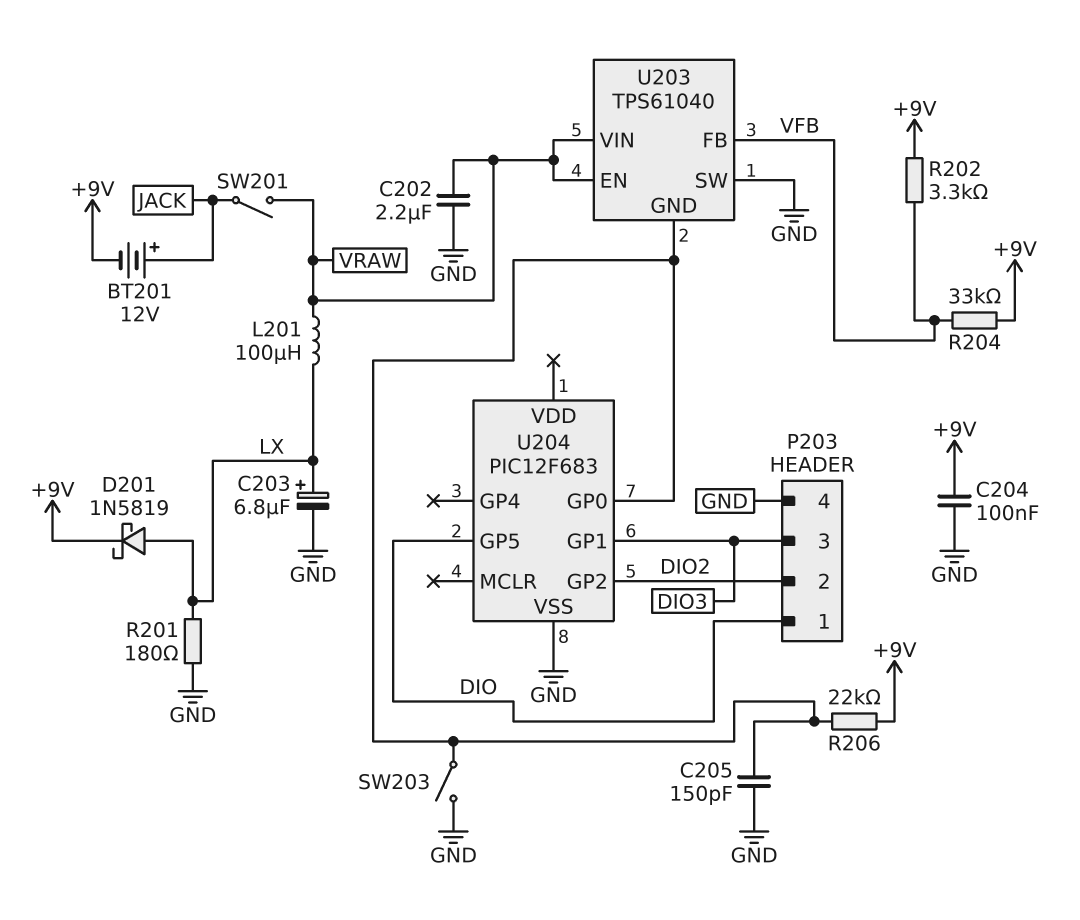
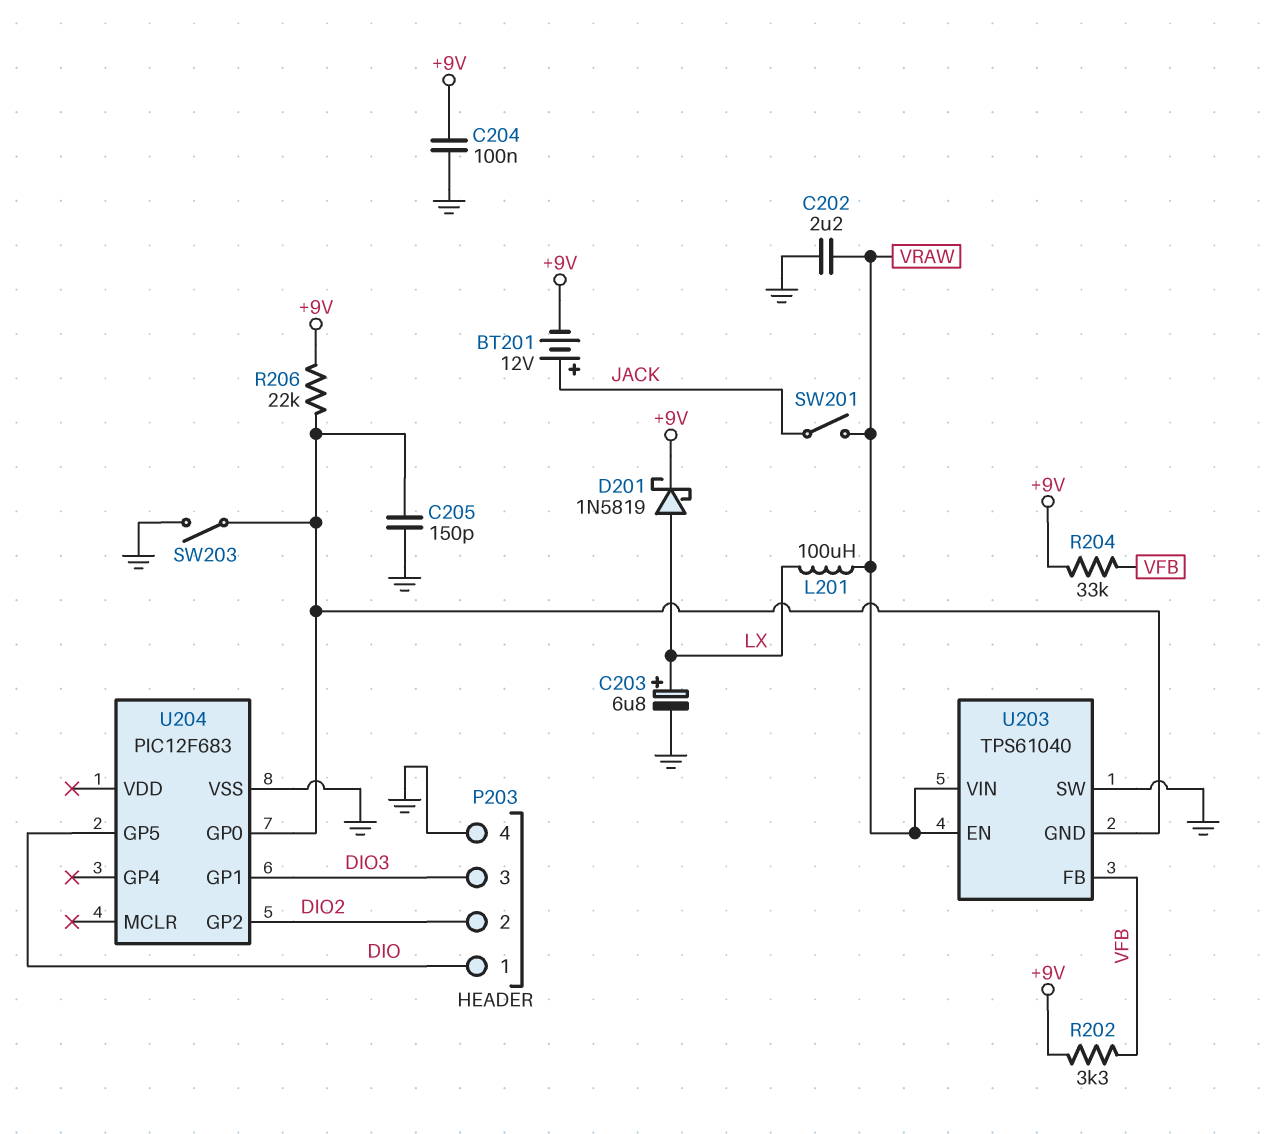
R201: 180 (GND, LX) -> none

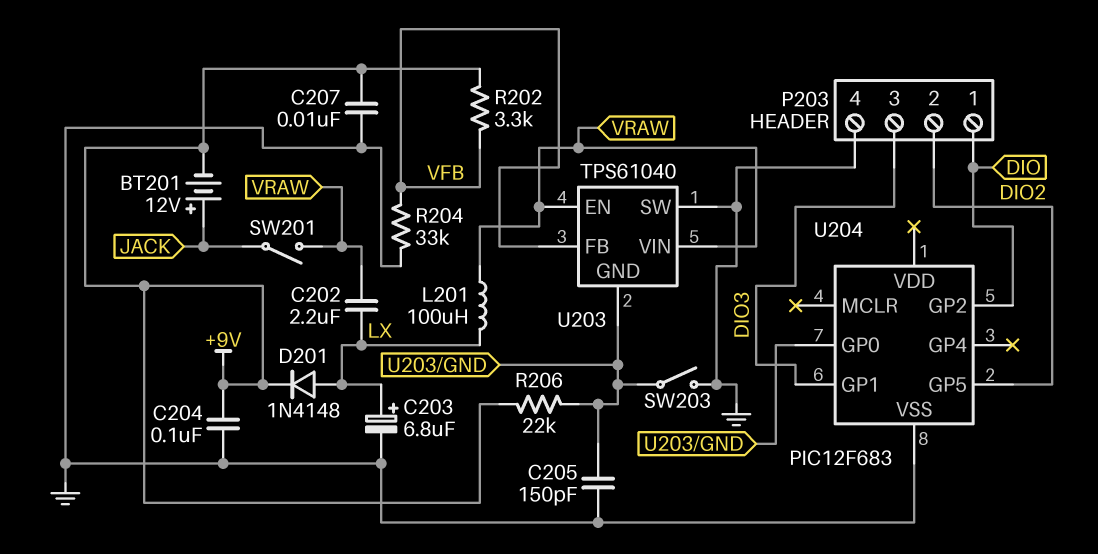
C202: 2.2uF (GND, VRAW) -> 2.2uF (LX, VRAW)
C207: none -> 10nF (+9V, GND)
D201: schottky 1N5819 (A LX, K +9V) -> diode 1N4148 (A LX, K +9V)
R204: 33k (+9V, VFB) -> 33k (GND, VFB)
U204 pin GP2: DIO2 -> DIO
U204 pin GP5: DIO -> DIO2

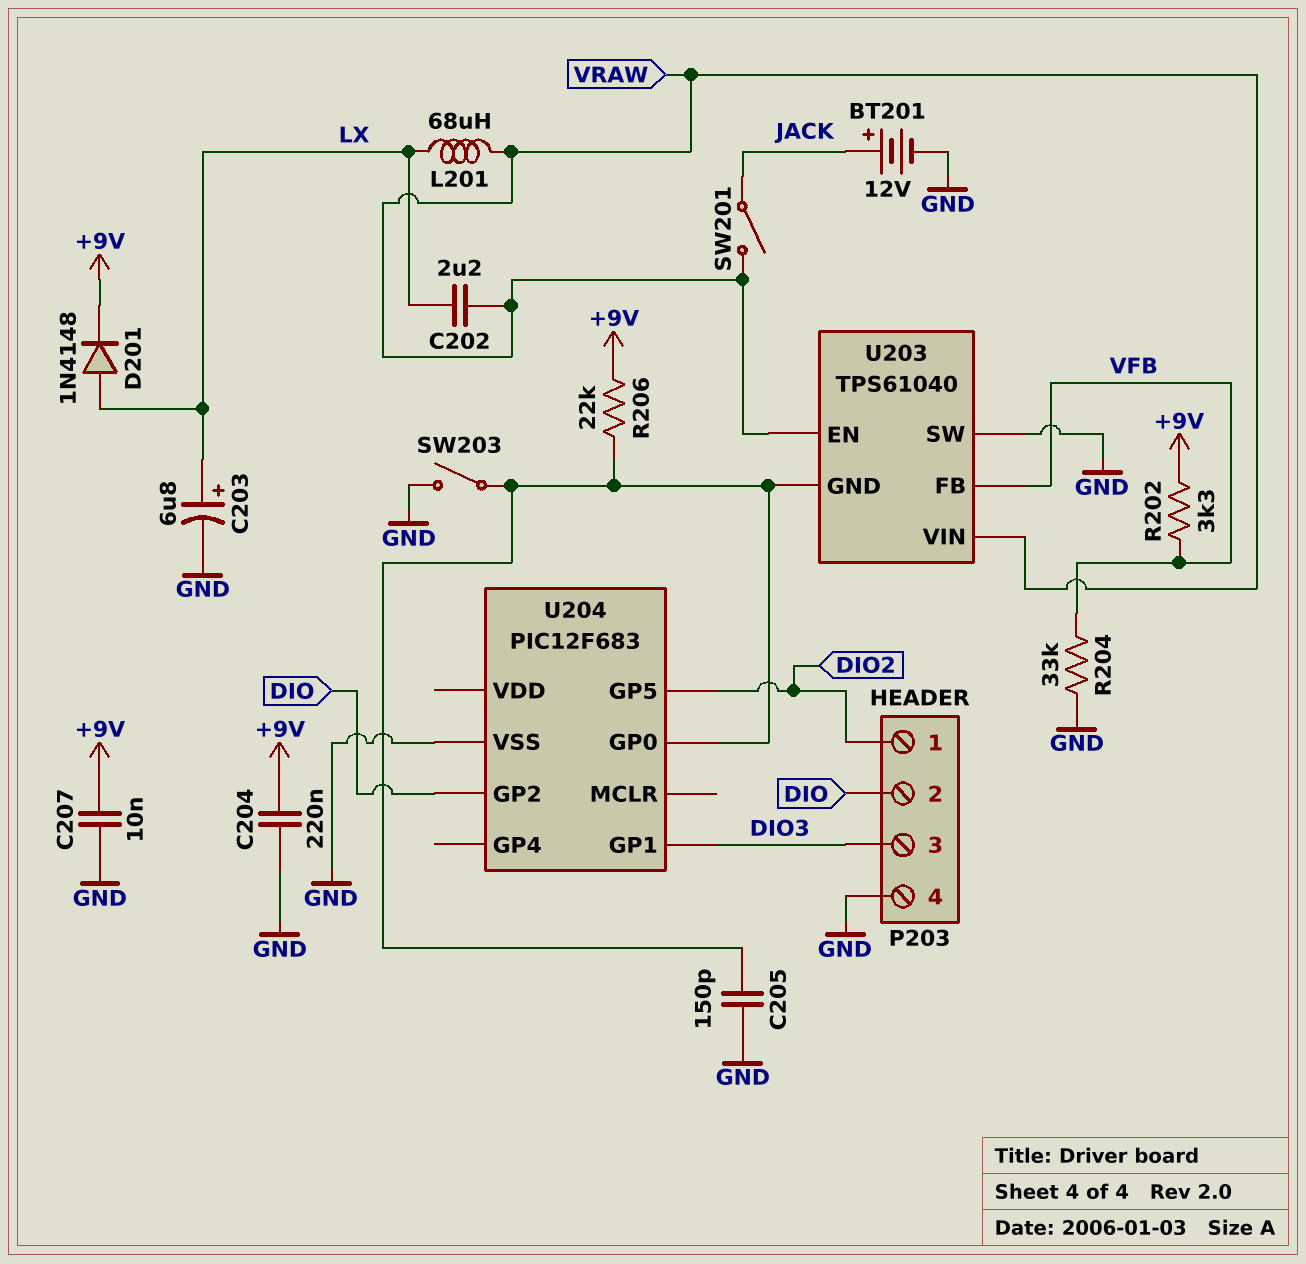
BT201: 12V (plus JACK, minus +9V) -> 12V (plus JACK, minus GND)
C204: 100nF (+9V, GND) -> 220nF (+9V, GND)
L201: 100uH (LX, VRAW) -> 68uH (LX, VRAW)
P203 pin 1: DIO -> DIO2
P203 pin 2: DIO2 -> DIO

